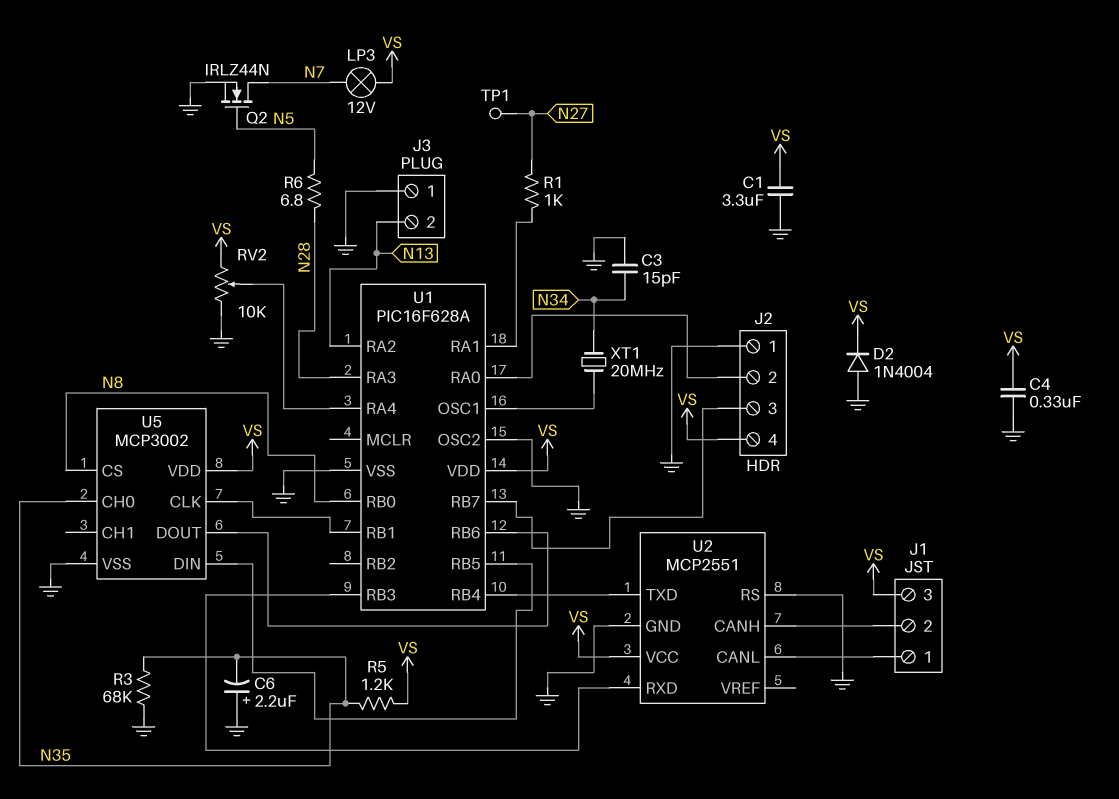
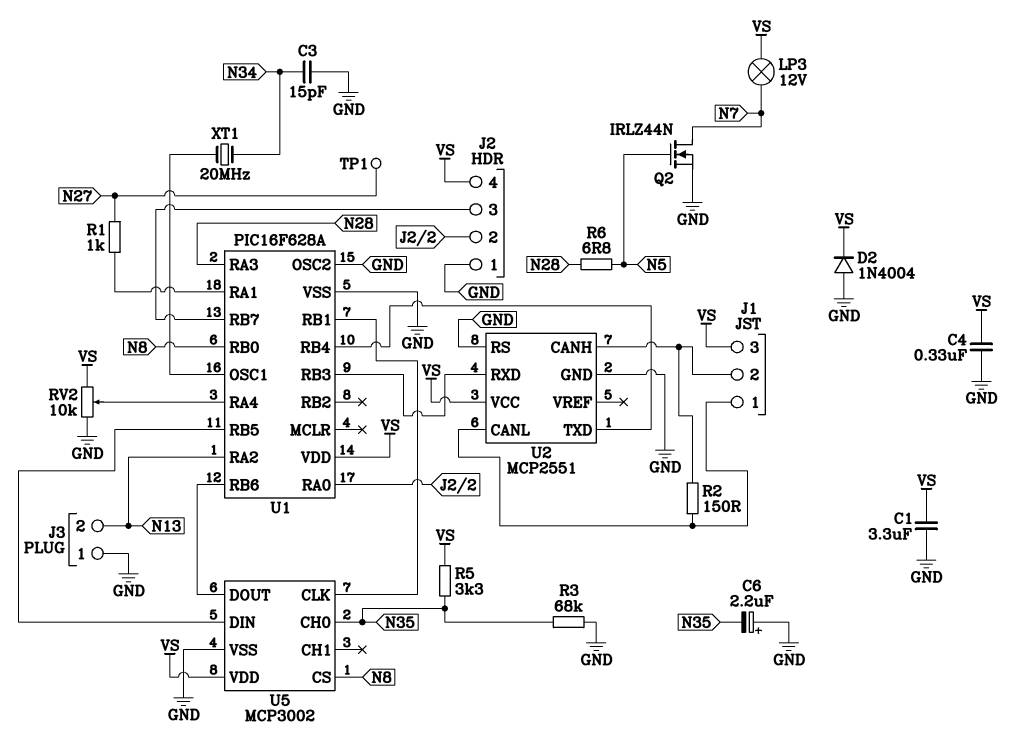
R2: none -> 150 (J1/1, J1/2)
R5: 1.2k (N35, VS) -> 3.3k (N35, VS)

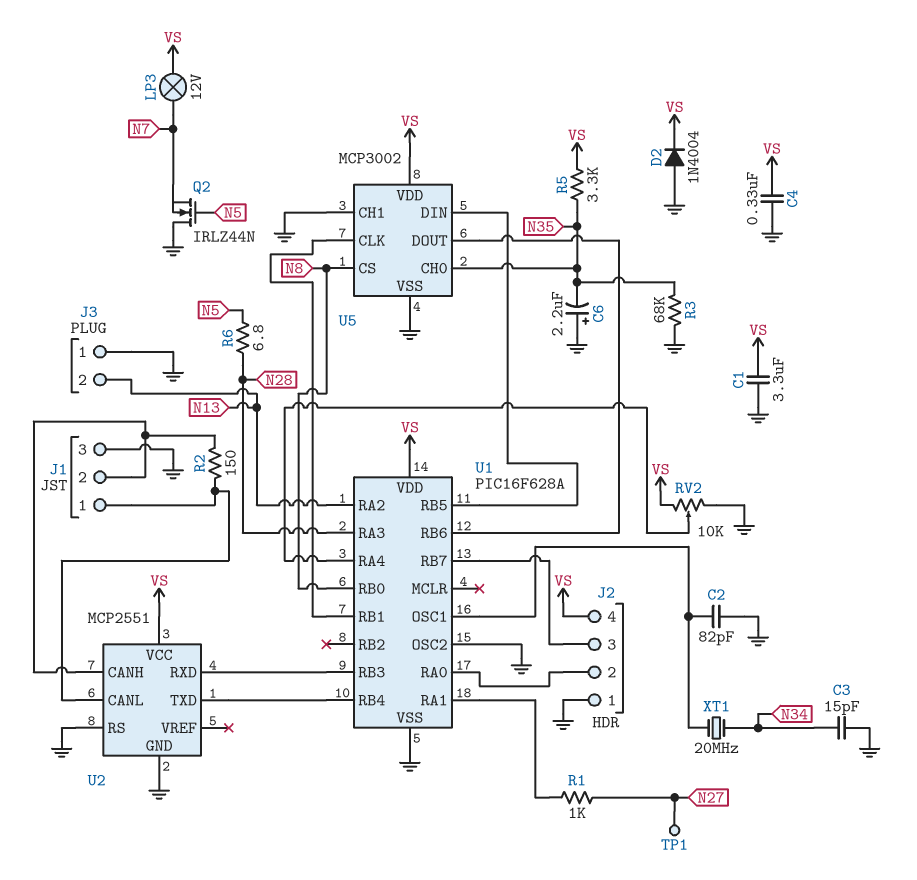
C2: none -> 82pF (GND, U1/OSC1)
J1 pin 3: VS -> GND
Q2: NMOS IRLZ44N (G N5, D N7, S GND) -> NMOS IRLZ44N (G N5, D GND, S N7)
U5 pin CH1: none -> GND

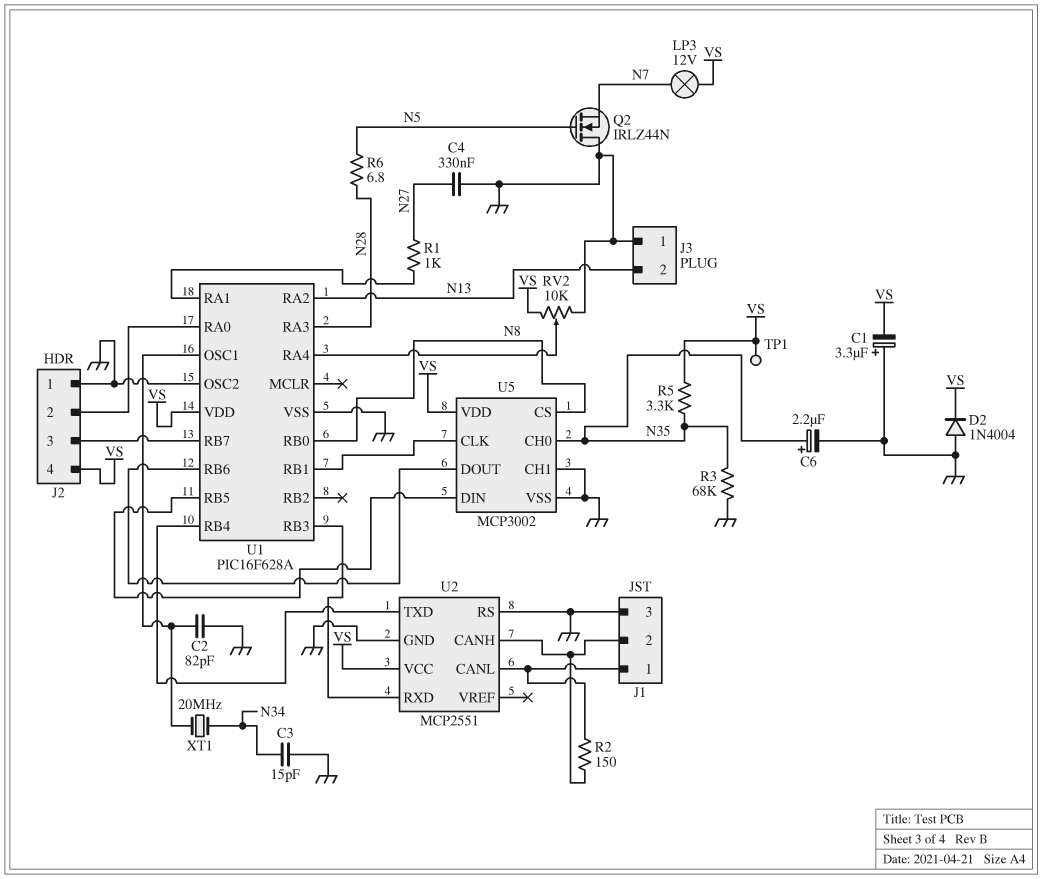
C1: 3.3uF (GND, VS) -> 3.3uF (plus GND, minus VS)
C4: 330nF (GND, VS) -> 330nF (GND, N27)
C6: 2.2uF (plus GND, minus N35) -> 2.2uF (plus N35, minus GND)
TP1: test point (N27) -> test point (VS)

